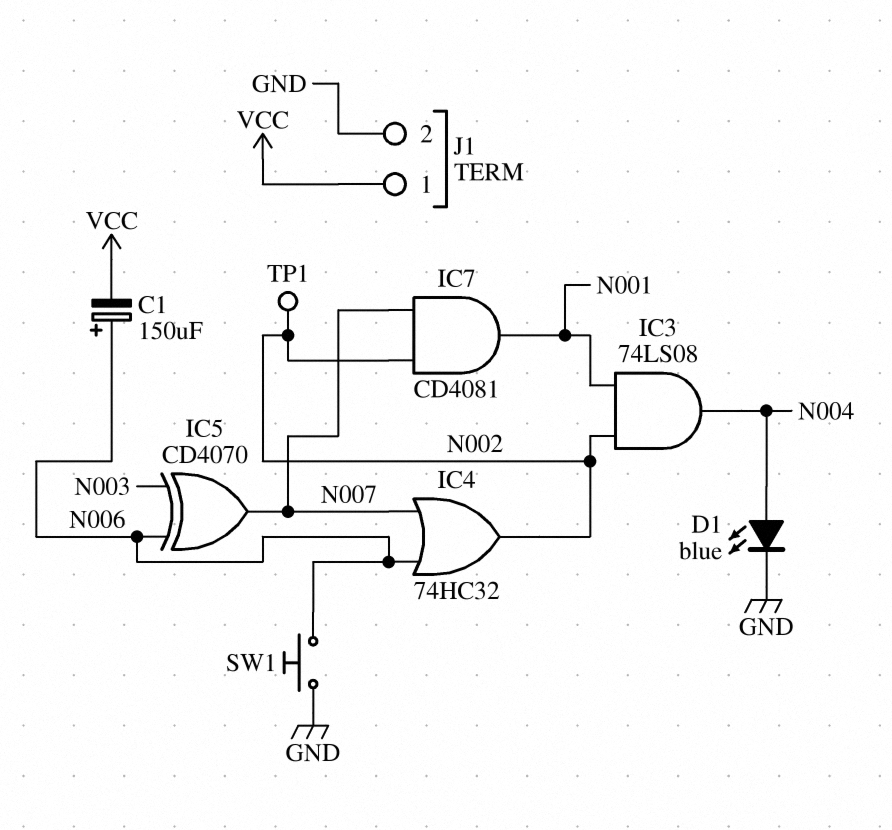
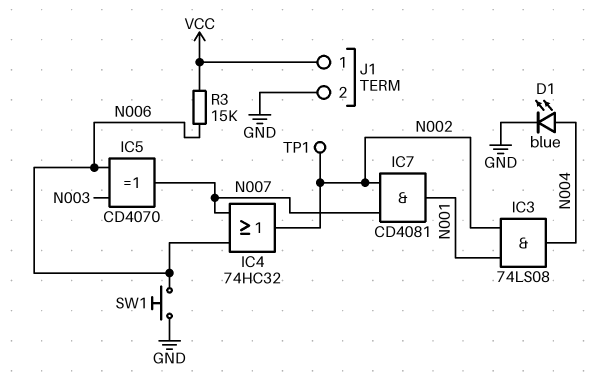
C1: 150uF (plus N006, minus VCC) -> none
R3: none -> 15k (N006, VCC)

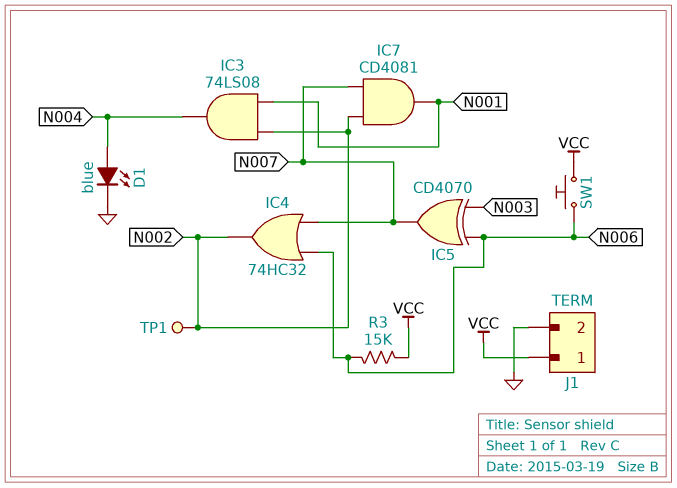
SW1: button (GND, N006) -> button (N006, VCC)

